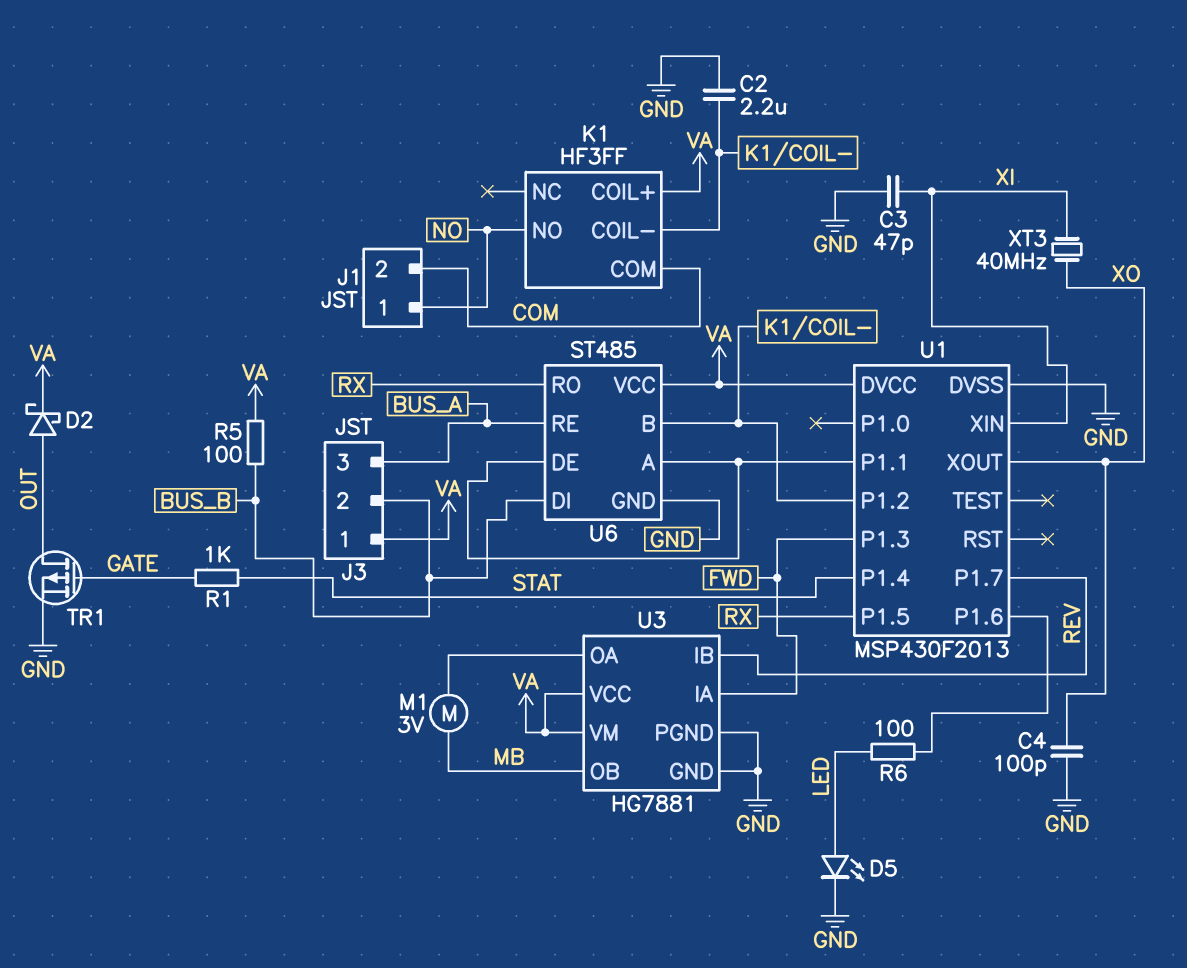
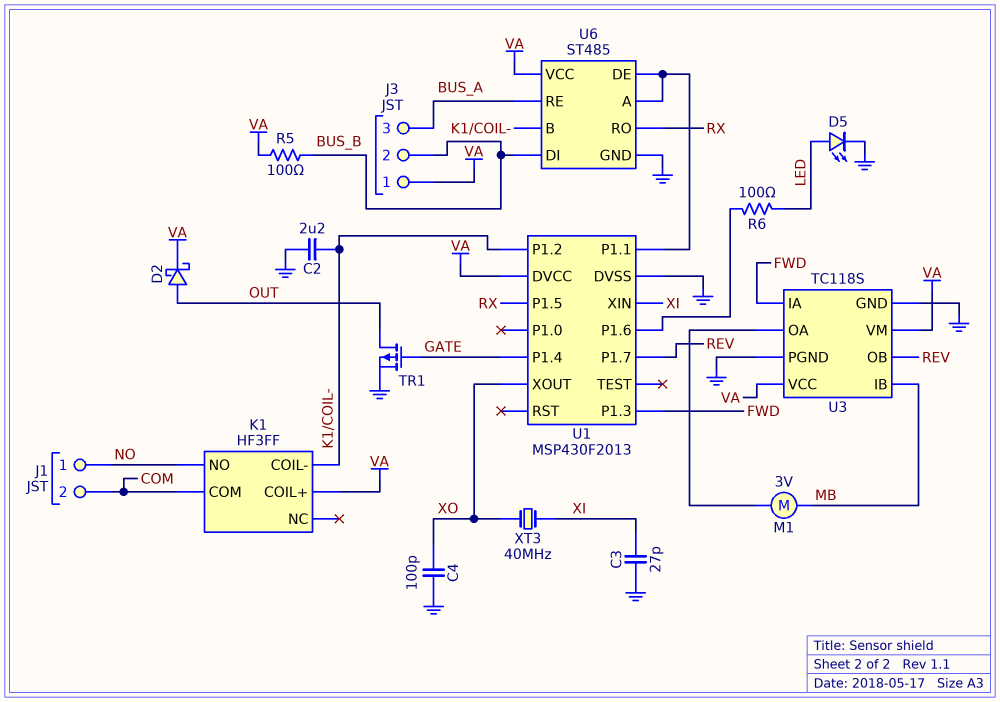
C3: 47pF (GND, XI) -> 27pF (GND, XI)
R1: 1k (GATE, STAT) -> none
U1 pin P1.4: STAT -> GATE
U3: HG7881 -> TC118S
U3 pin IB: REV -> MB
U3 pin OB: MB -> REV

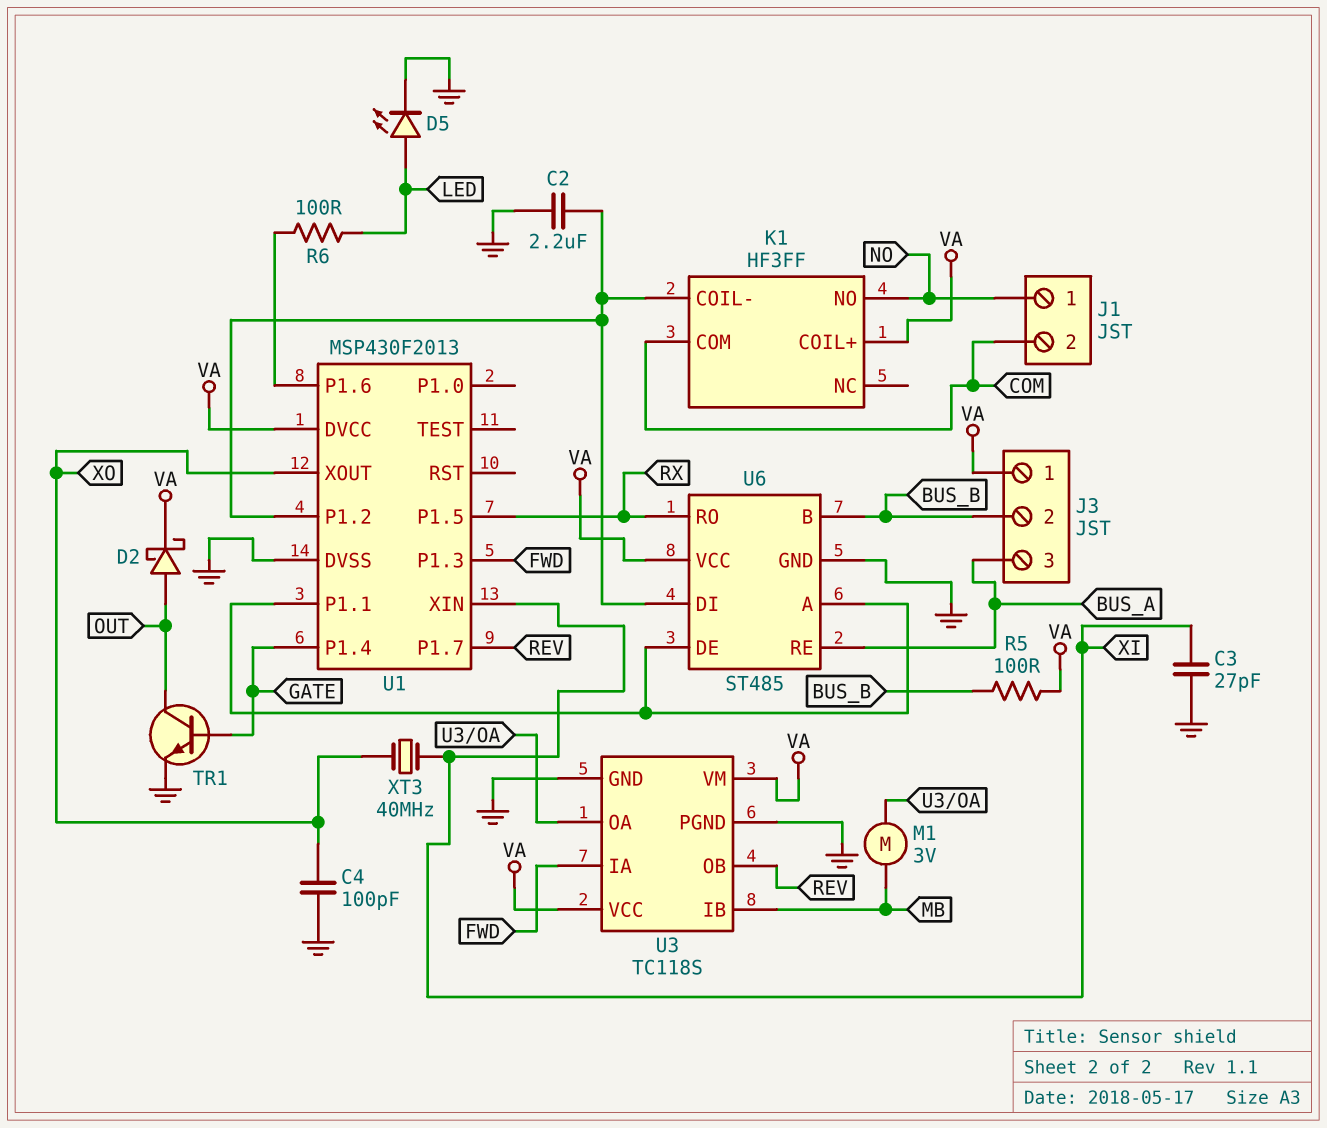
TR1: PMOS (G GATE, D OUT, S GND) -> NPN (B GATE, C OUT, E GND)
U6 pin B: K1/COIL- -> BUS_B
U6 pin DI: BUS_B -> K1/COIL-

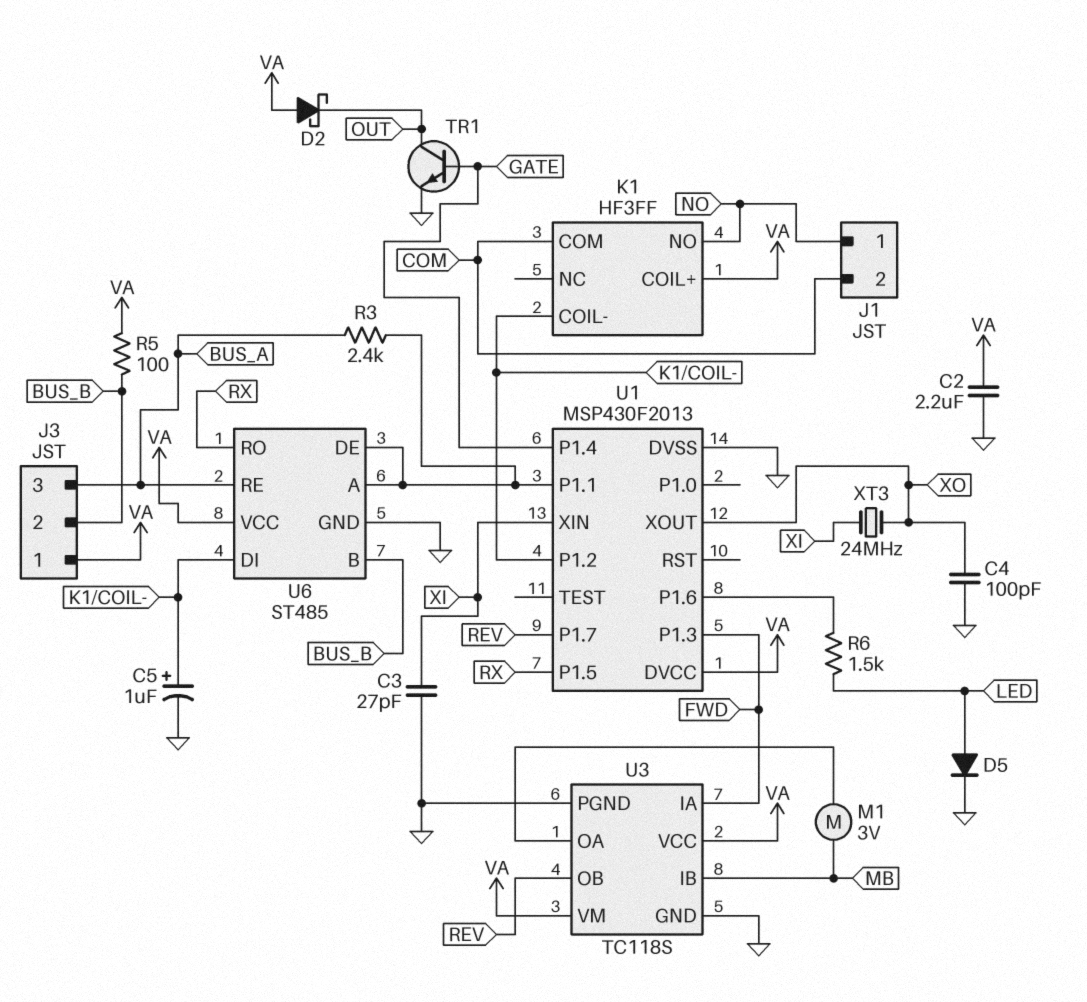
C2: 2.2uF (GND, K1/COIL-) -> 2.2uF (GND, VA)
C5: none -> 1uF (plus K1/COIL-, minus GND)
D2: schottky (A OUT, K VA) -> schottky (A VA, K OUT)
D5: LED (A LED, K GND) -> diode (A LED, K GND)
R3: none -> 2.4k (BUS_A, U1/P1.1)
R6: 100 (LED, U1/P1.6) -> 1.5k (LED, U1/P1.6)
XT3: 40MHz (XI, XO) -> 24MHz (XI, XO)

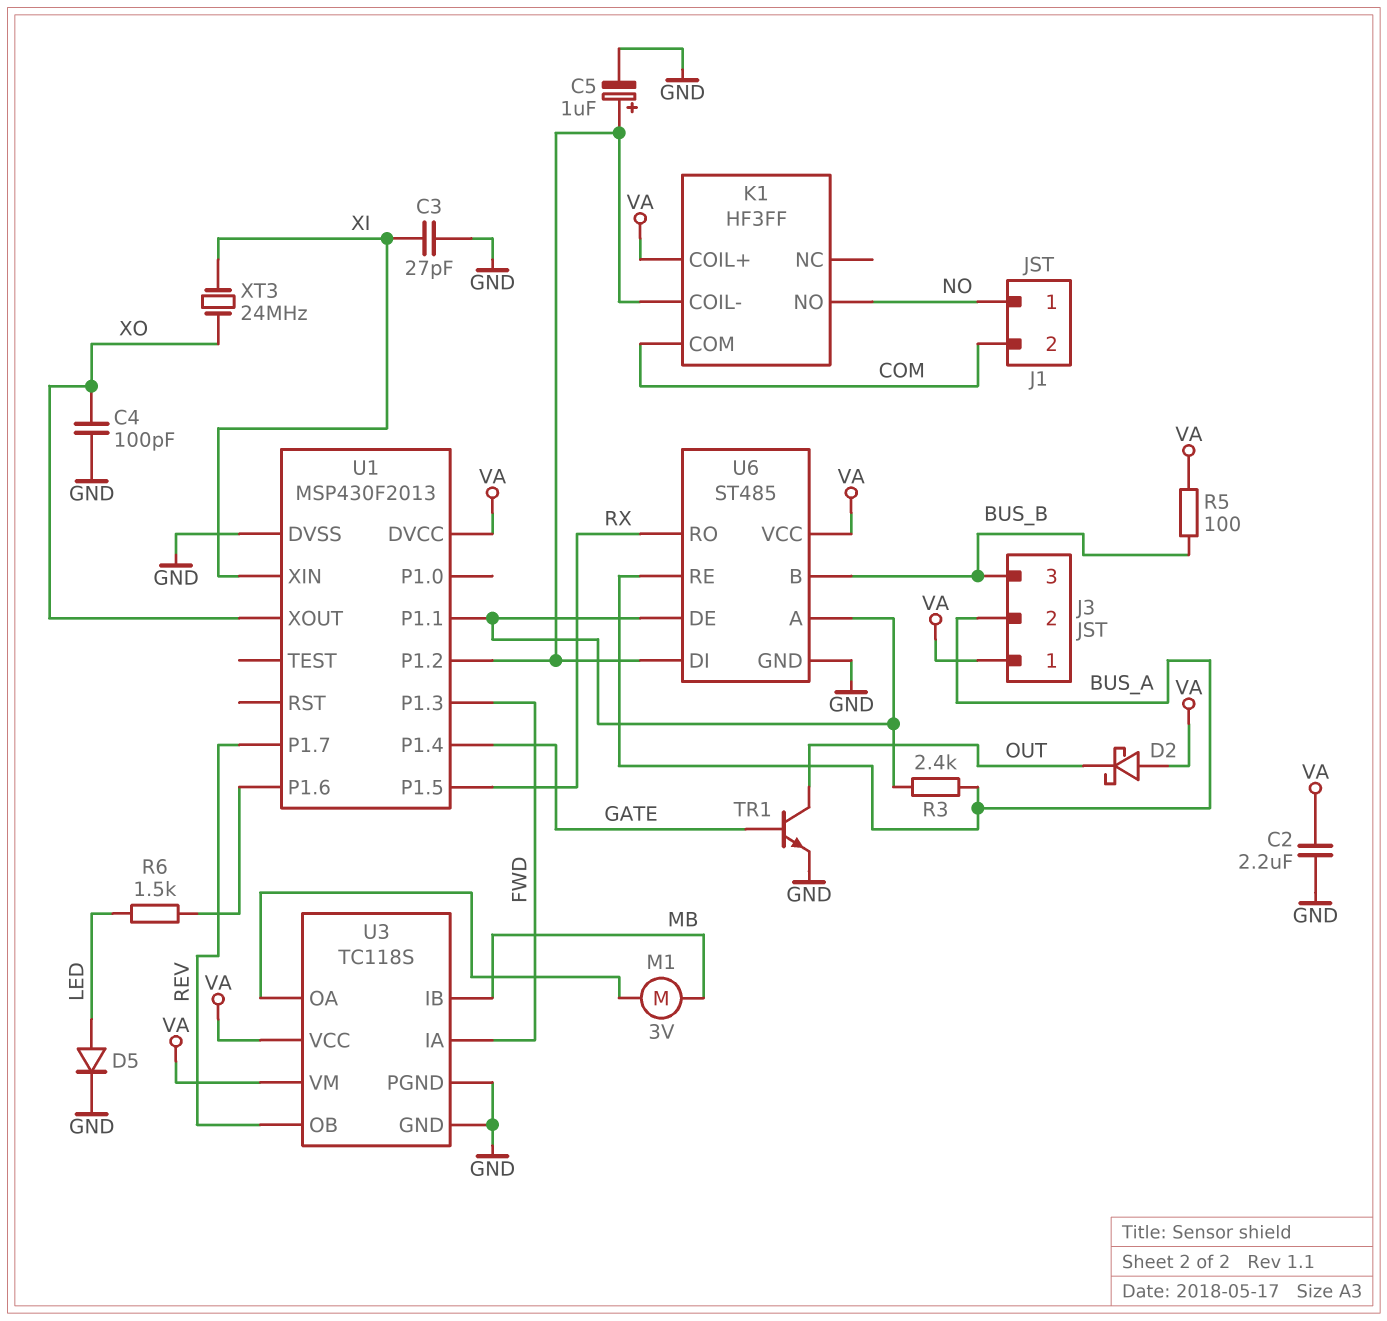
J3 pin 2: BUS_B -> BUS_A
J3 pin 3: BUS_A -> BUS_B

